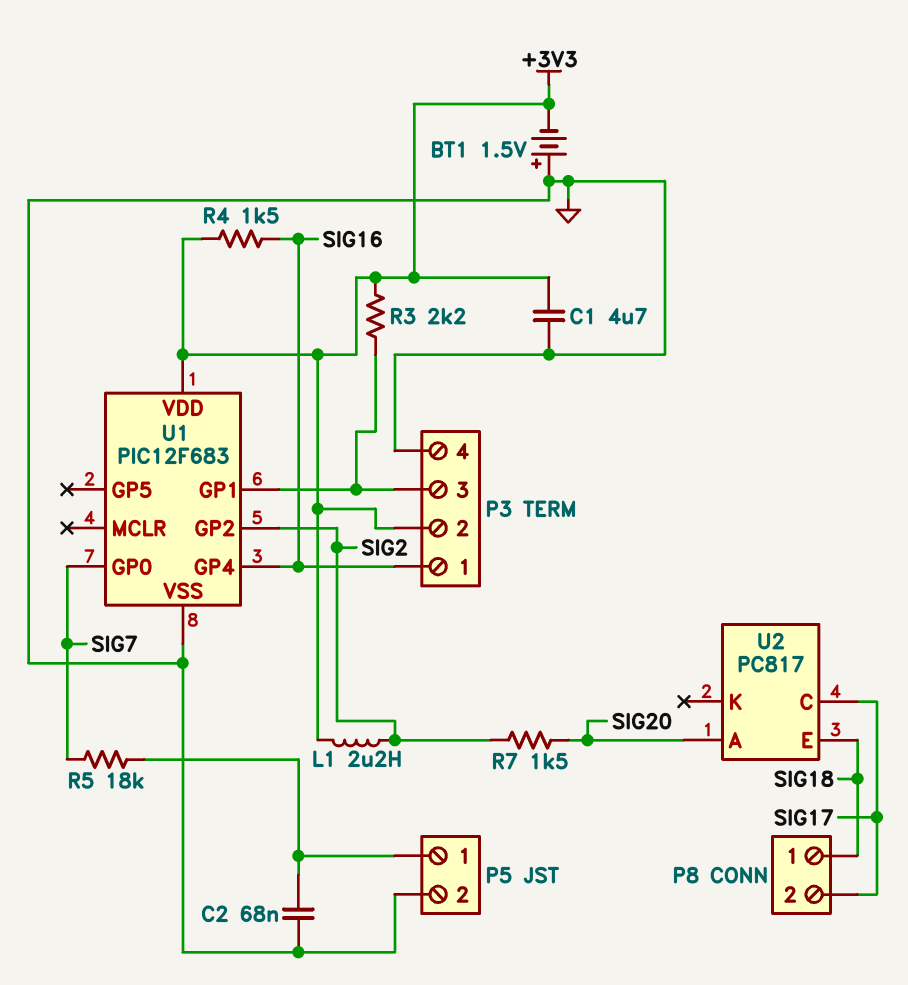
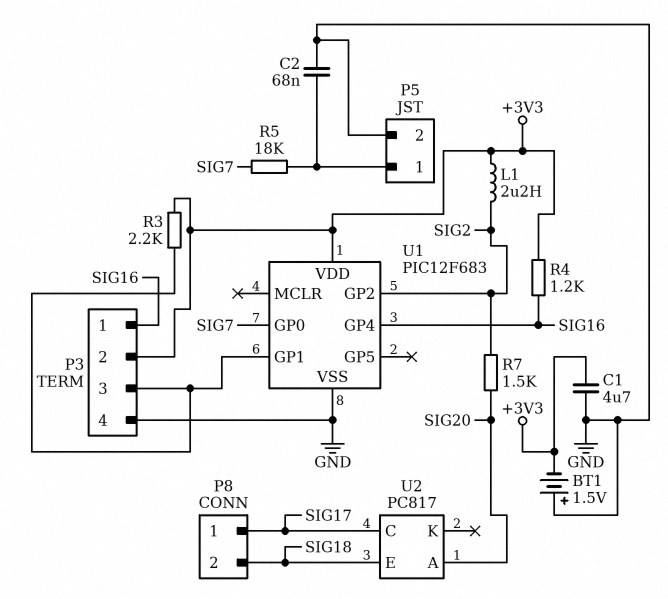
P8 pin 1: SIG18 -> SIG17
P8 pin 2: SIG17 -> SIG18
R4: 1.5k (+3V3, SIG16) -> 1.2k (+3V3, SIG16)

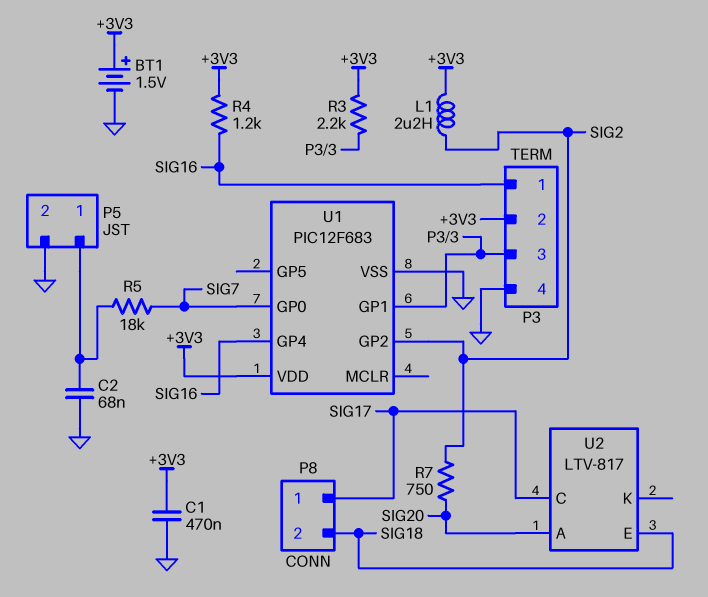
BT1: 1.5V (plus GND, minus +3V3) -> 1.5V (plus +3V3, minus GND)
C1: 4.7uF (+3V3, GND) -> 470nF (+3V3, GND)
R7: 1.5k (SIG2, SIG20) -> 750 (SIG2, SIG20)
U2: PC817 -> LTV-817

